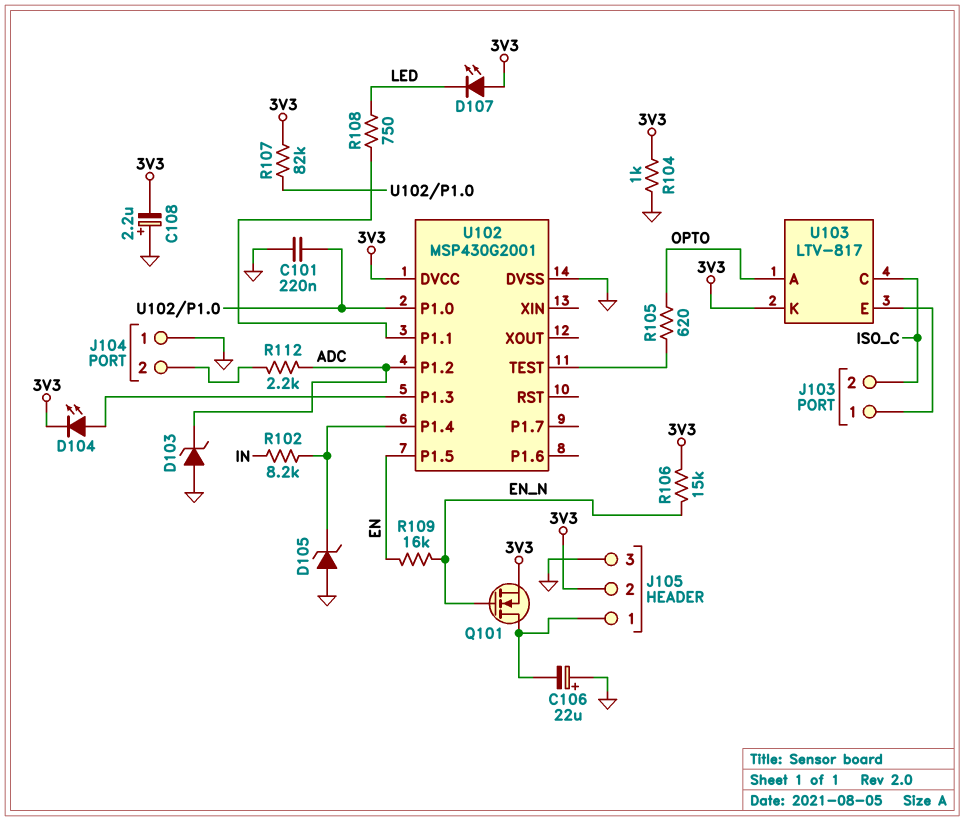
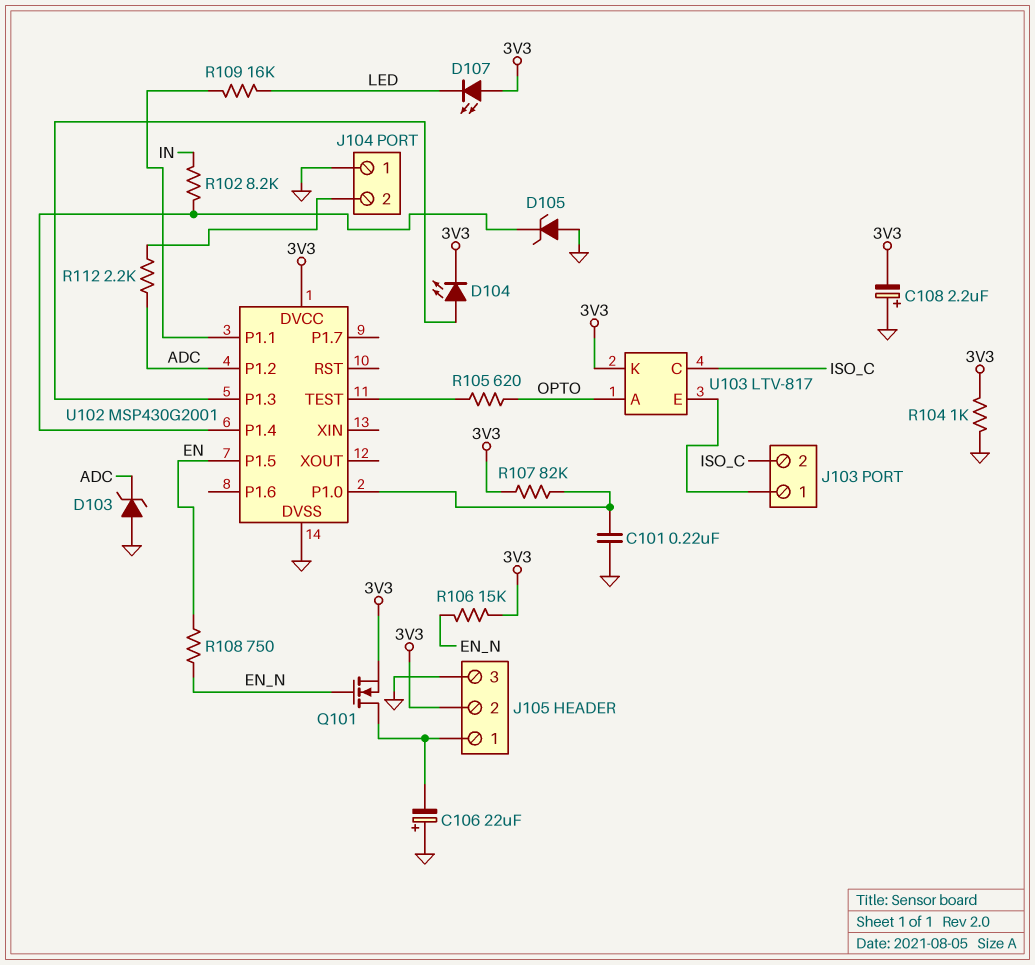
R108: 750 (LED, U102/P1.1) -> 750 (EN, EN_N)
R109: 16k (EN, EN_N) -> 16k (LED, U102/P1.1)

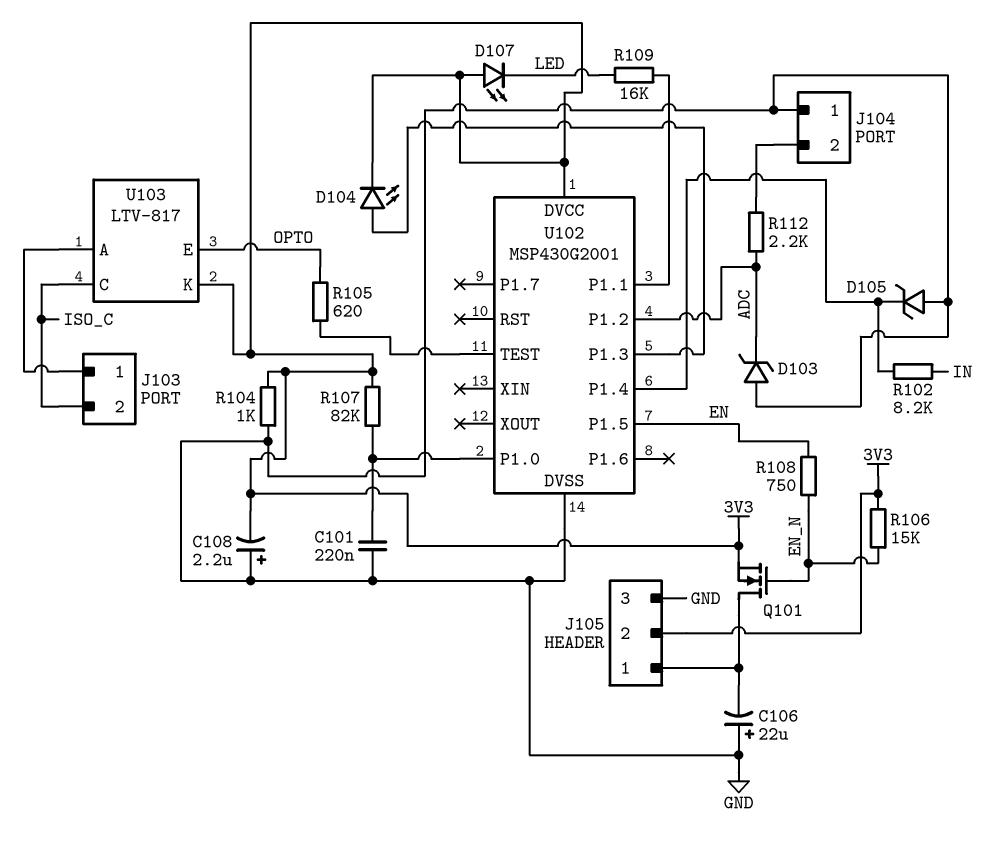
U103 pin A: OPTO -> J103/1
U103 pin E: J103/1 -> OPTO

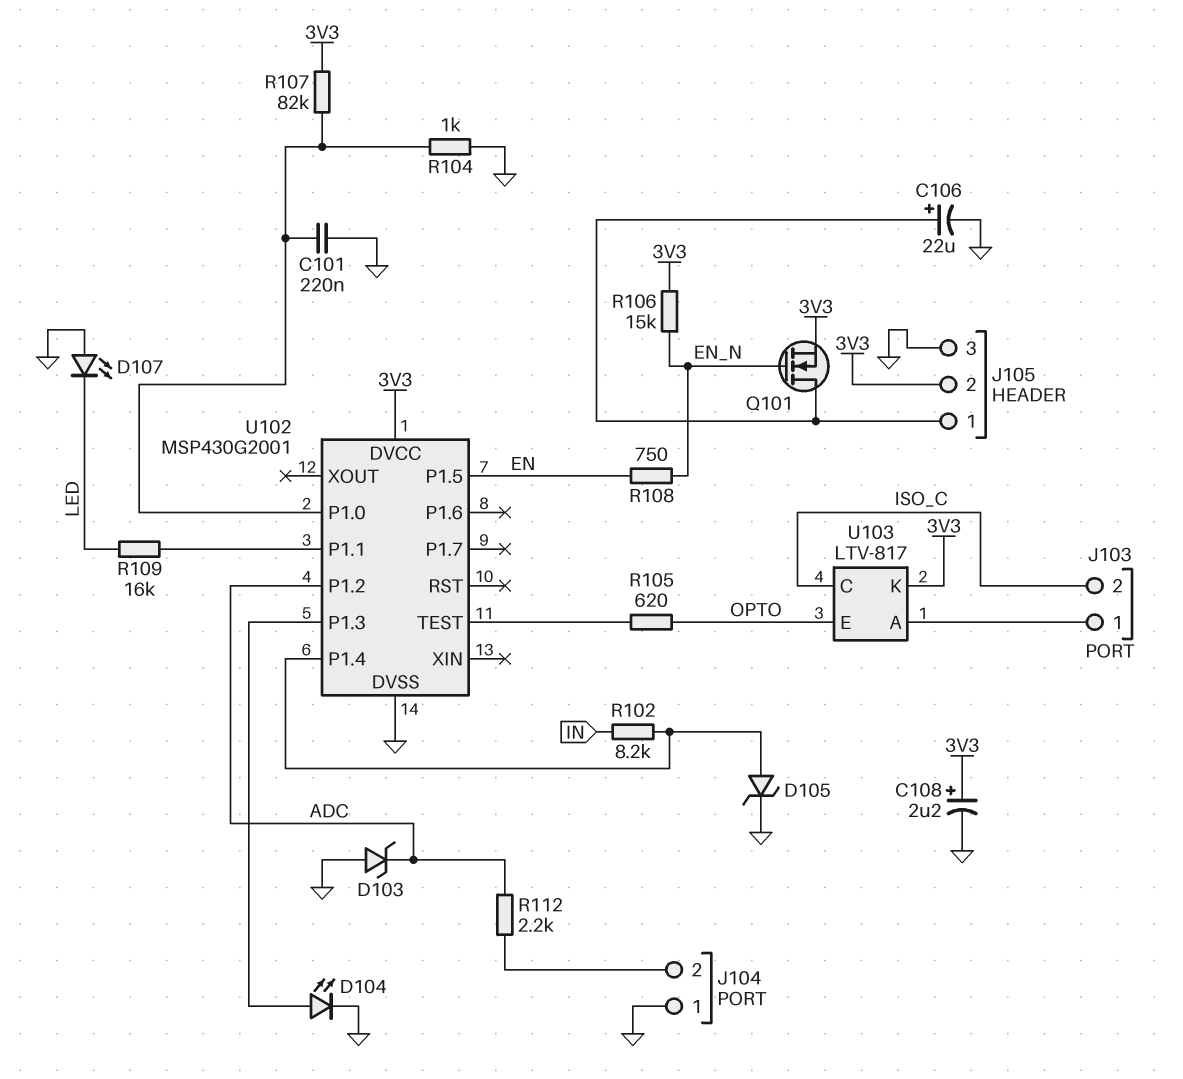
C106: 22uF (plus GND, minus J105/1) -> 22uF (plus J105/1, minus GND)
C108: 2.2uF (plus GND, minus 3V3) -> 2.2uF (plus 3V3, minus GND)
D104: LED (A U102/P1.3, K 3V3) -> LED (A U102/P1.3, K GND)
D105: zener (A GND, K U102/P1.4) -> zener (A U102/P1.4, K GND)
D107: LED (A 3V3, K LED) -> LED (A GND, K LED)
R104: 1k (3V3, GND) -> 1k (GND, U102/P1.0)

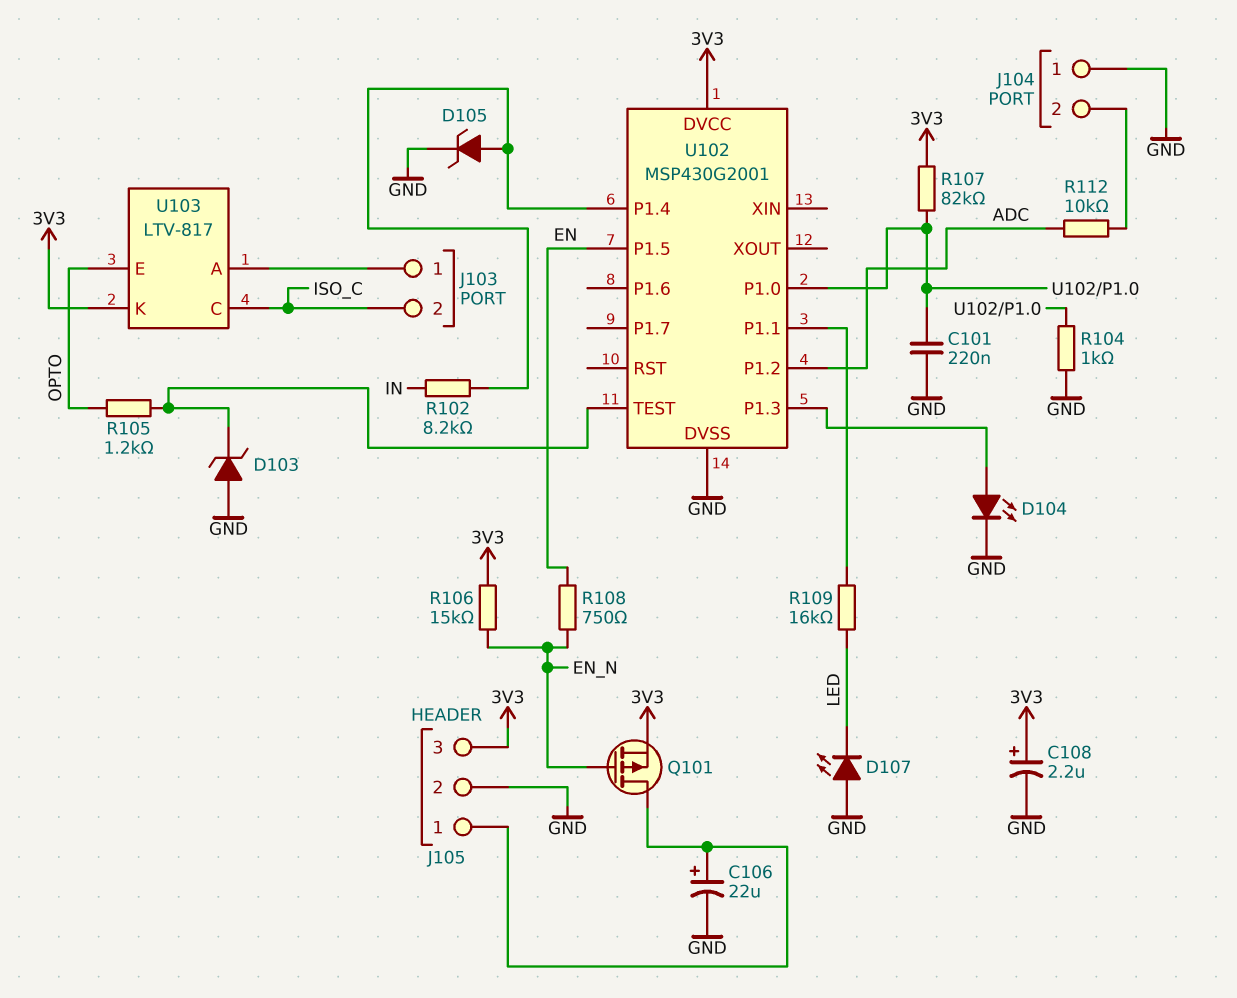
D103: zener (A GND, K ADC) -> zener (A GND, K U102/TEST)
J105 pin 2: 3V3 -> GND
J105 pin 3: GND -> 3V3
Q101: NMOS (G EN_N, D J105/1, S 3V3) -> PMOS (G EN_N, D J105/1, S 3V3)
R105: 620 (OPTO, U102/TEST) -> 1.2k (OPTO, U102/TEST)
R112: 2.2k (ADC, J104/2) -> 10k (ADC, J104/2)

